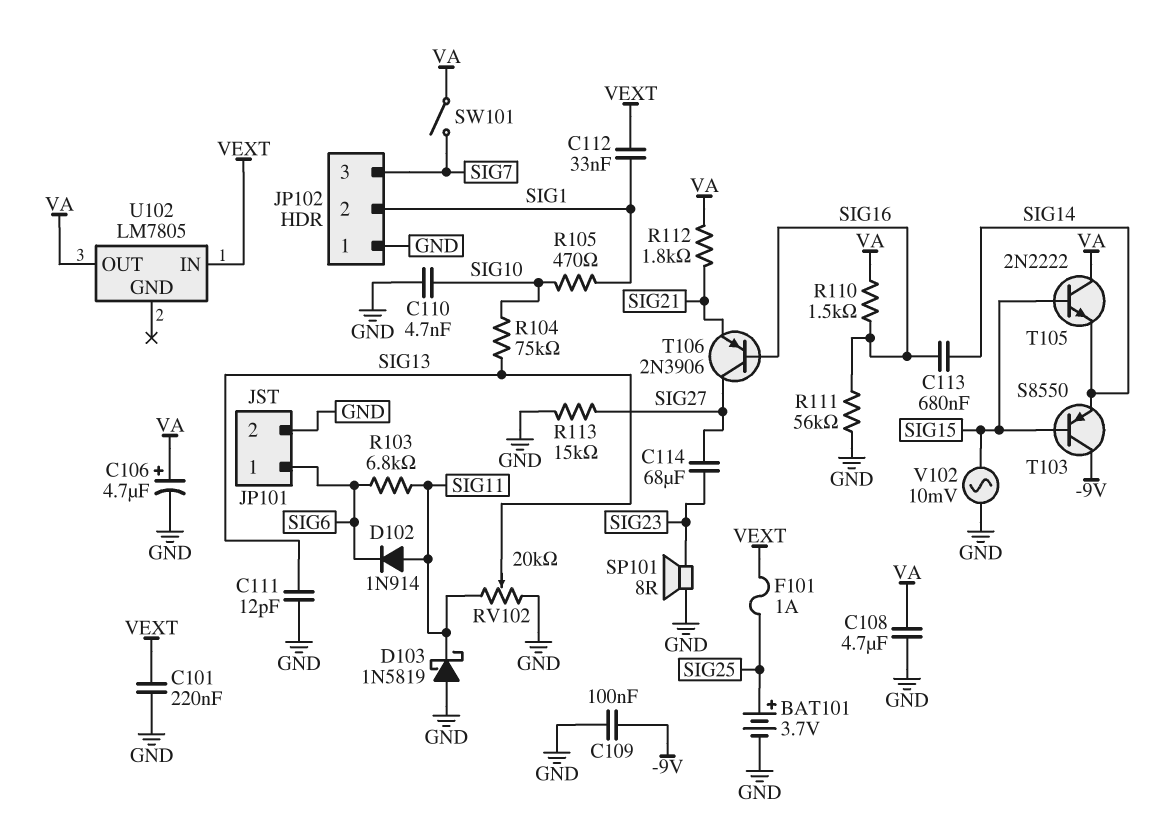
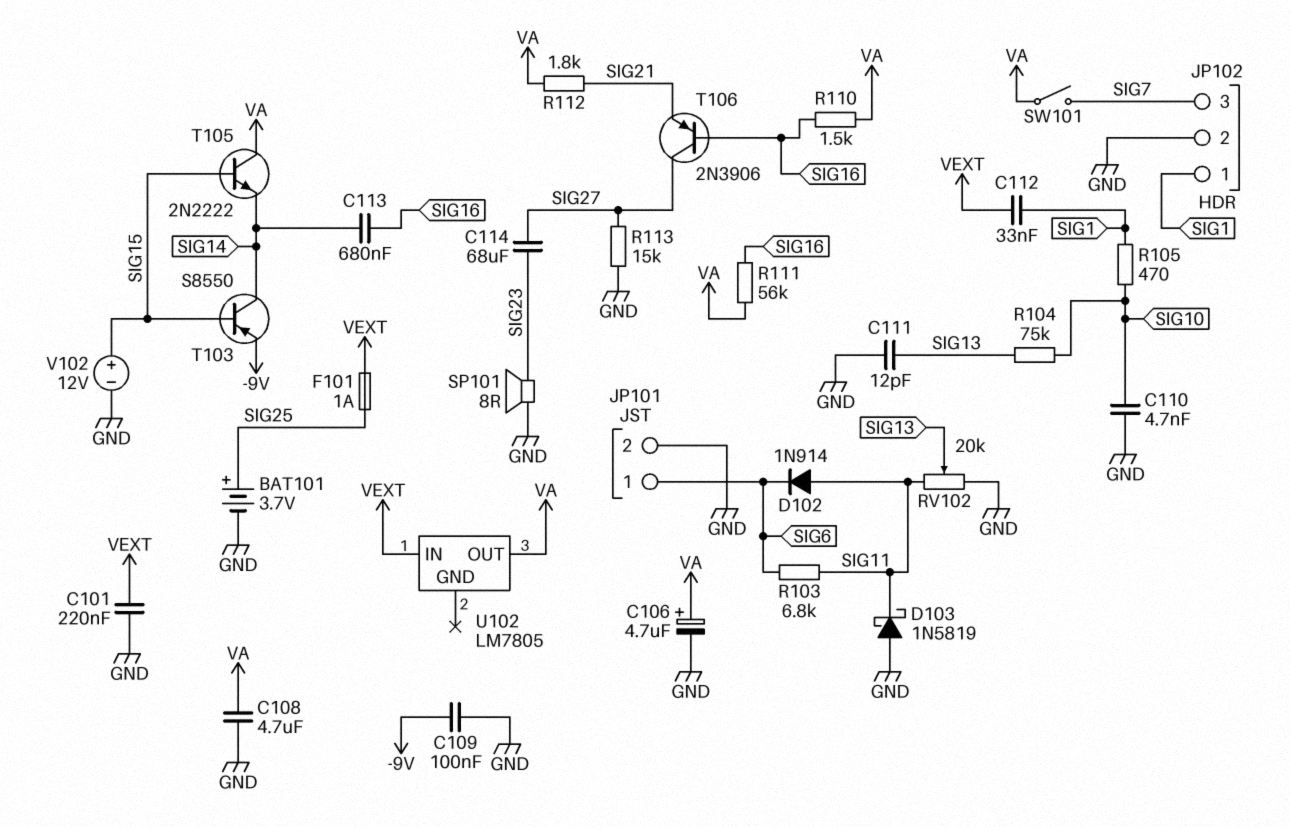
JP102 pin 1: GND -> SIG1
JP102 pin 2: SIG1 -> GND
R111: 56k (GND, SIG16) -> 56k (SIG16, VA)
T103: PNP S8550 (B SIG15, C -9V, E SIG14) -> PNP S8550 (B SIG15, C SIG14, E -9V)
V102: AC 10mV (GND, SIG15) -> 12V (plus SIG15, minus GND)

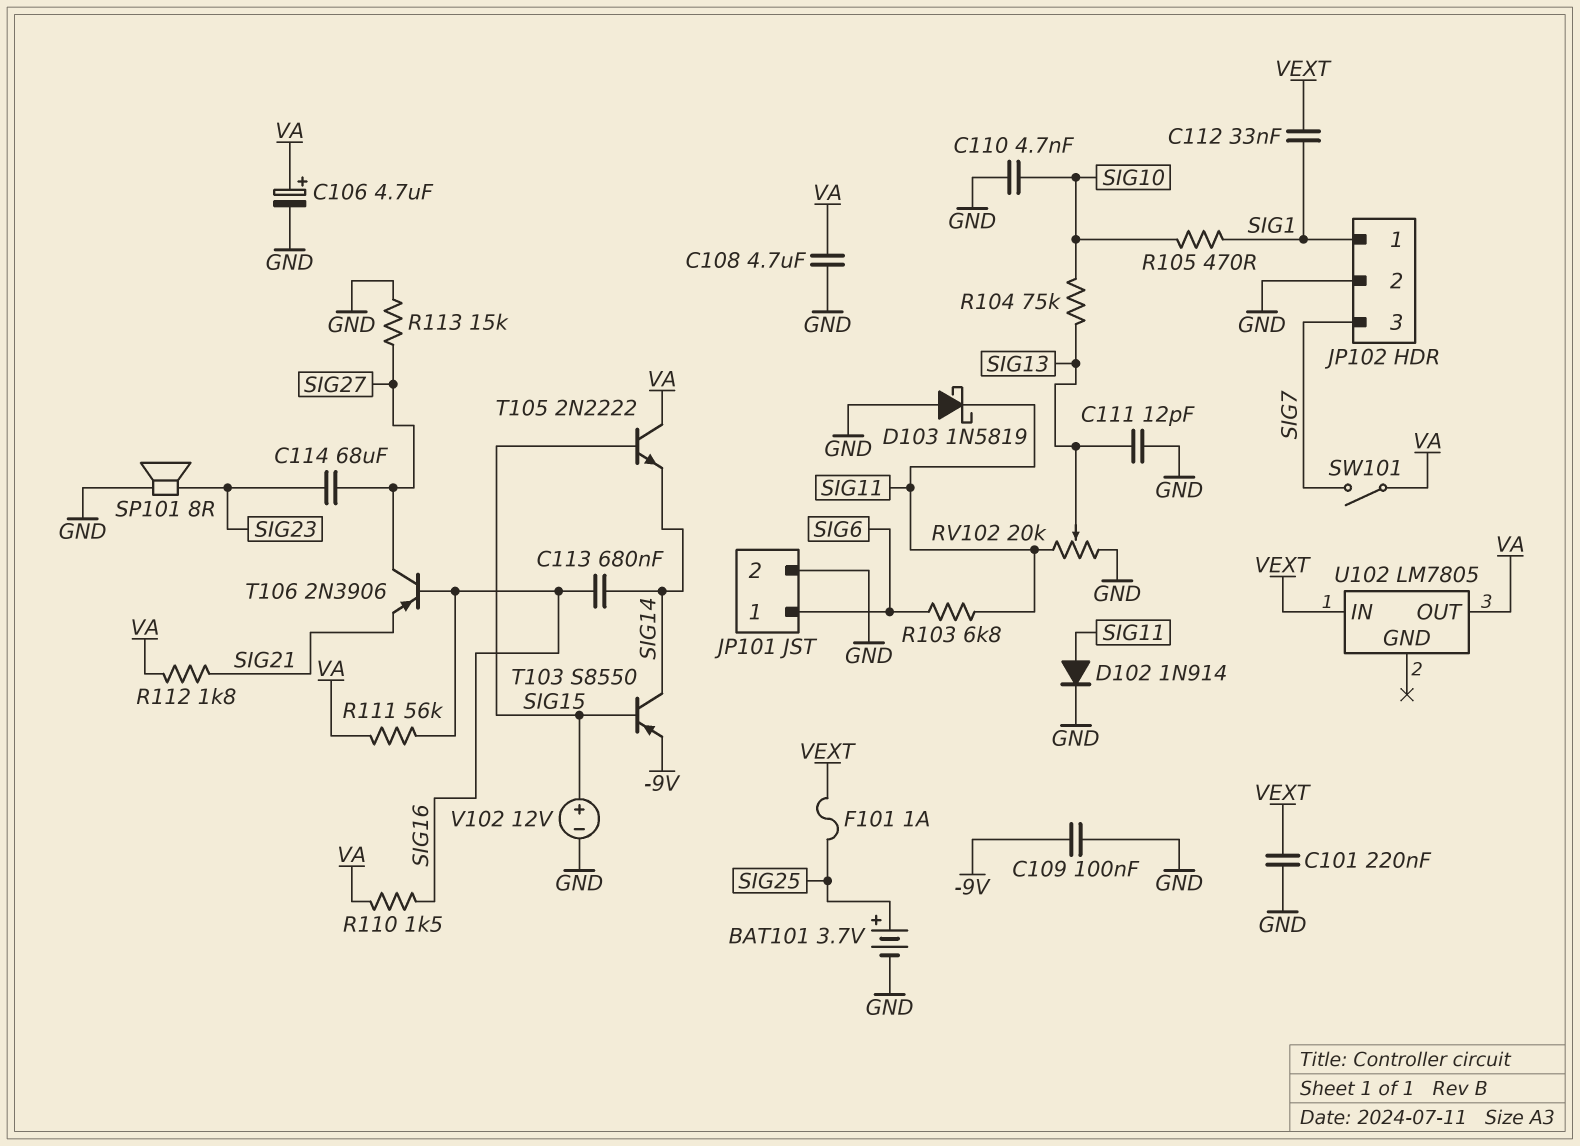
D102: diode 1N914 (A SIG11, K SIG6) -> diode 1N914 (A SIG11, K GND)

